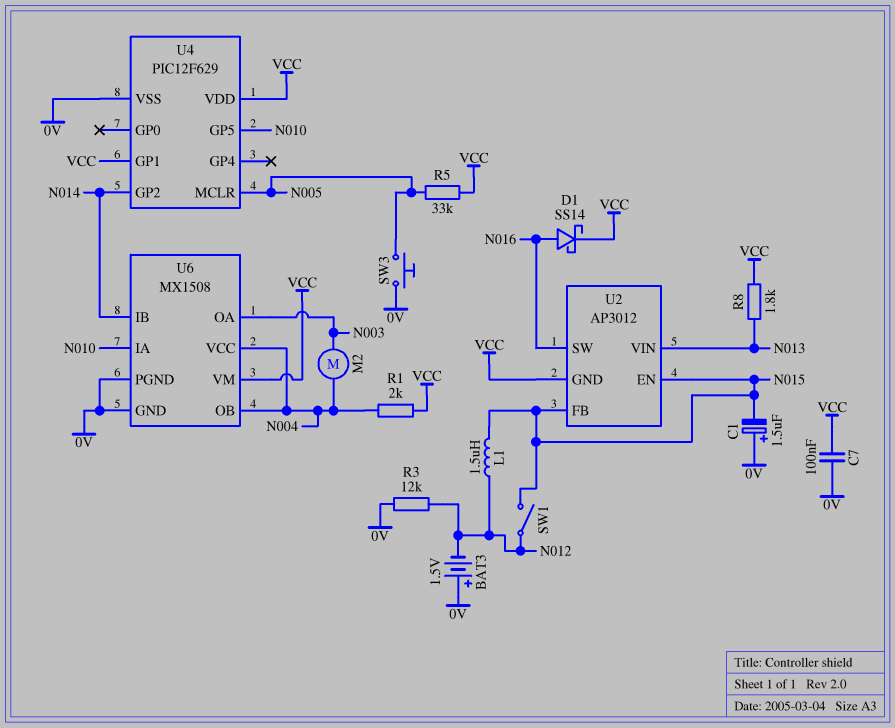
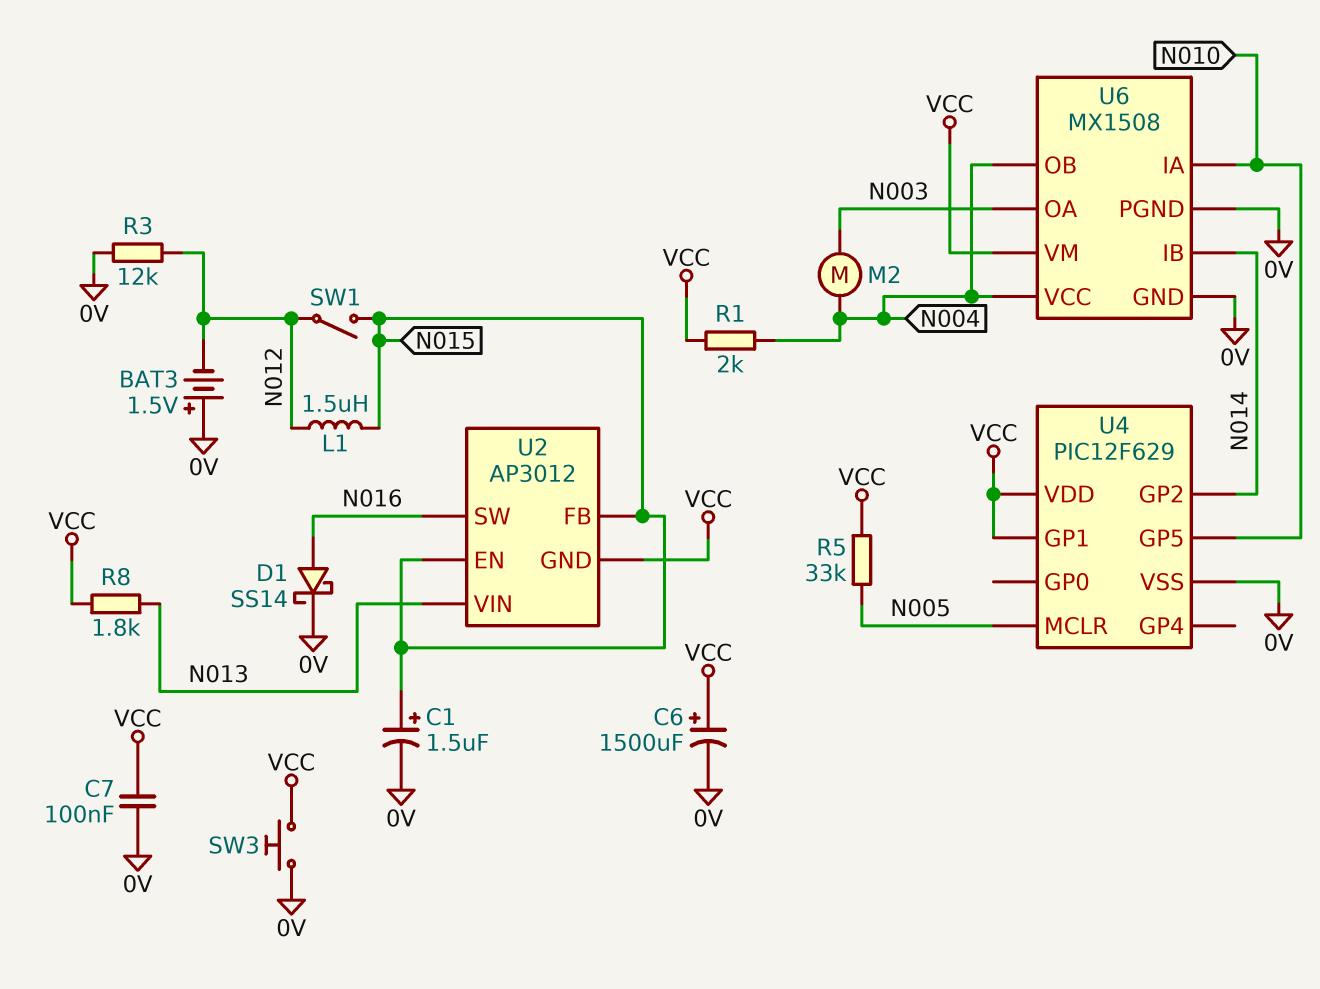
C1: 1.5uF (plus 0V, minus N015) -> 1.5uF (plus N015, minus 0V)
C6: none -> 1500uF (plus VCC, minus 0V)
D1: schottky SS14 (A N016, K VCC) -> schottky SS14 (A N016, K 0V)
SW3: button (0V, N005) -> button (0V, VCC)

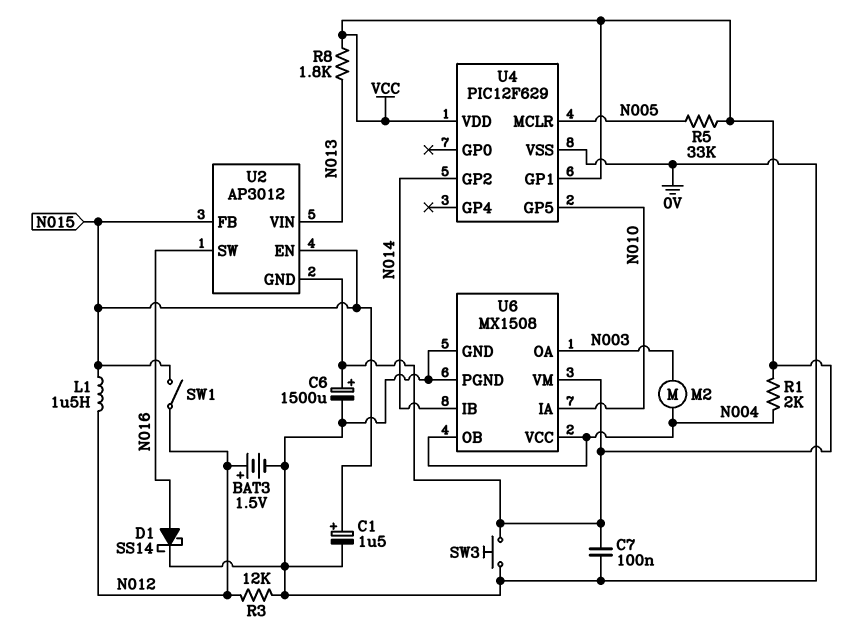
BAT3: 1.5V (plus 0V, minus N012) -> 1.5V (plus N012, minus 0V)

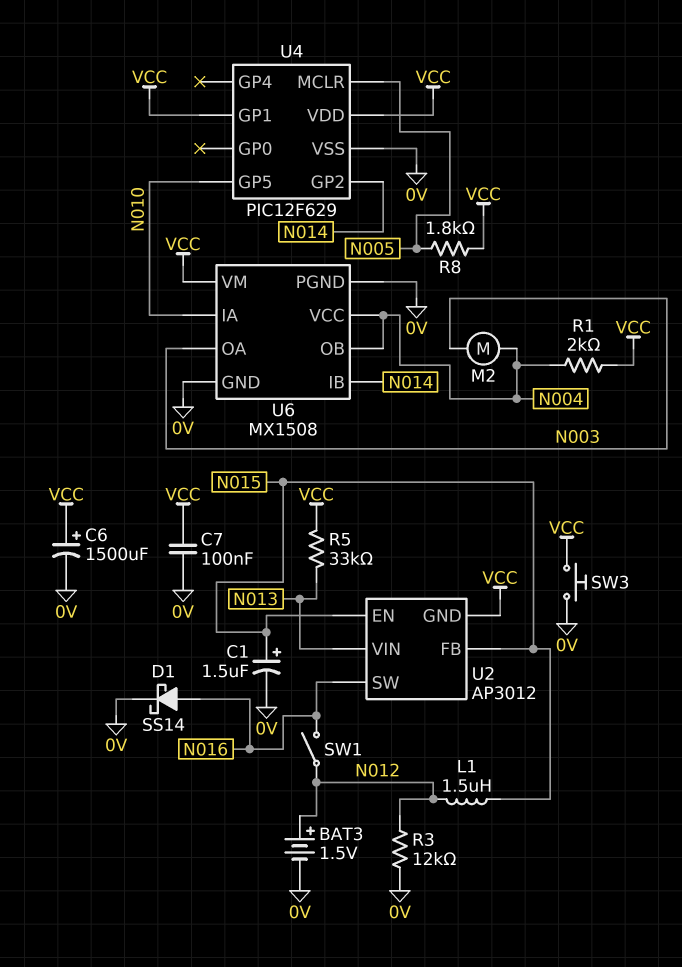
R5: 33k (N005, VCC) -> 33k (N013, VCC)
R8: 1.8k (N013, VCC) -> 1.8k (N005, VCC)
SW1: switch (N012, N015) -> switch (N012, N016)

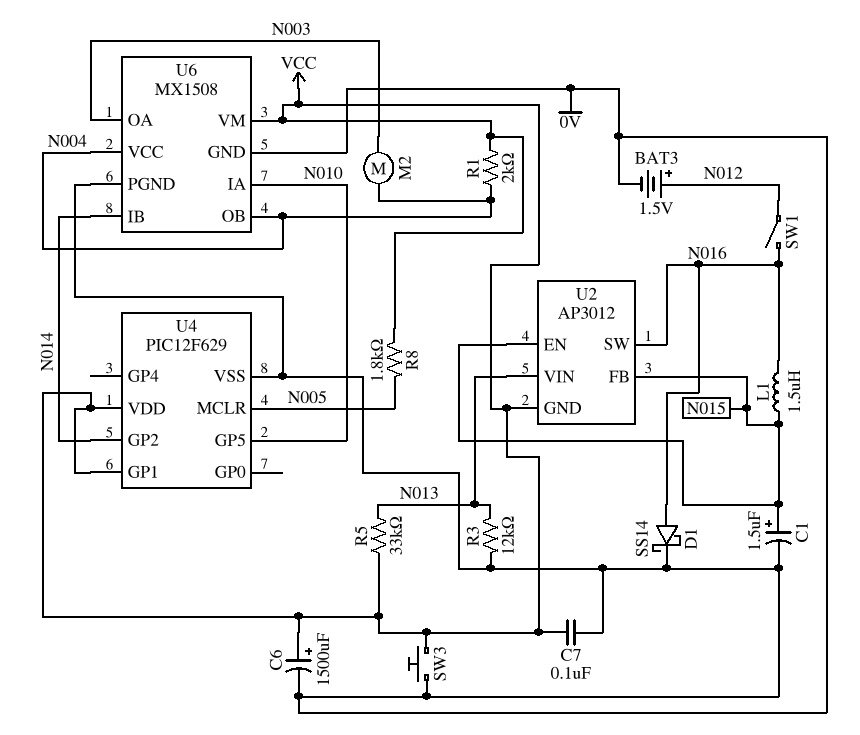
L1: 1.5uH (N012, N015) -> 1.5uH (N015, N016)
R3: 12k (0V, N012) -> 12k (0V, N013)

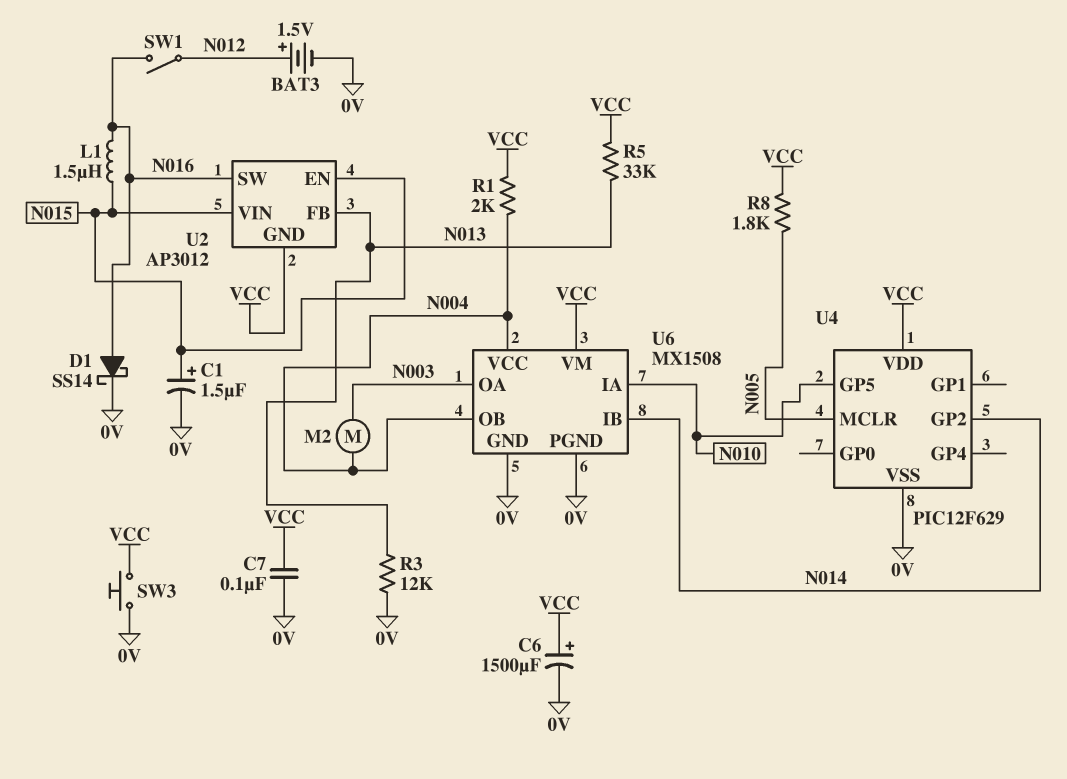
U2 pin FB: N015 -> N013
U2 pin VIN: N013 -> N015
U4 pin GP1: VCC -> none

